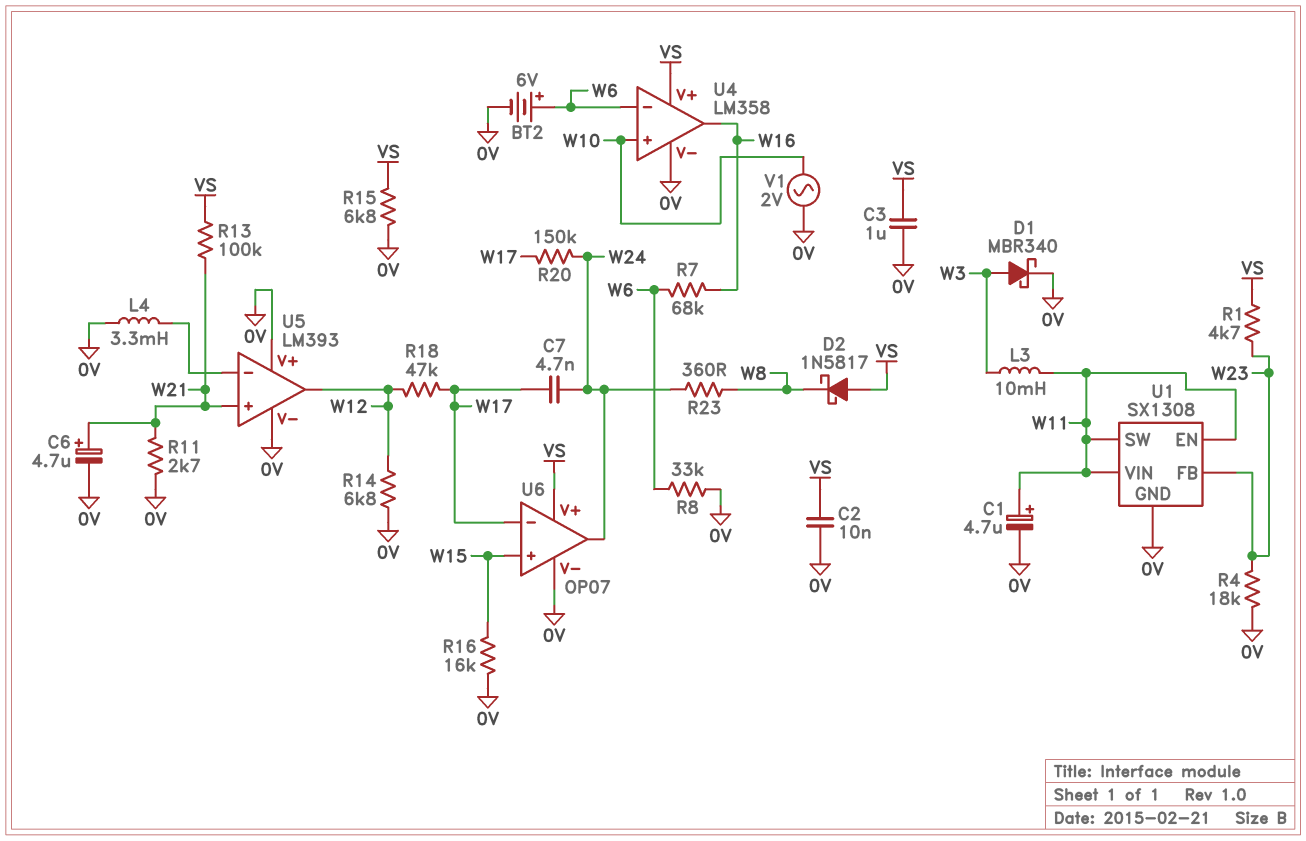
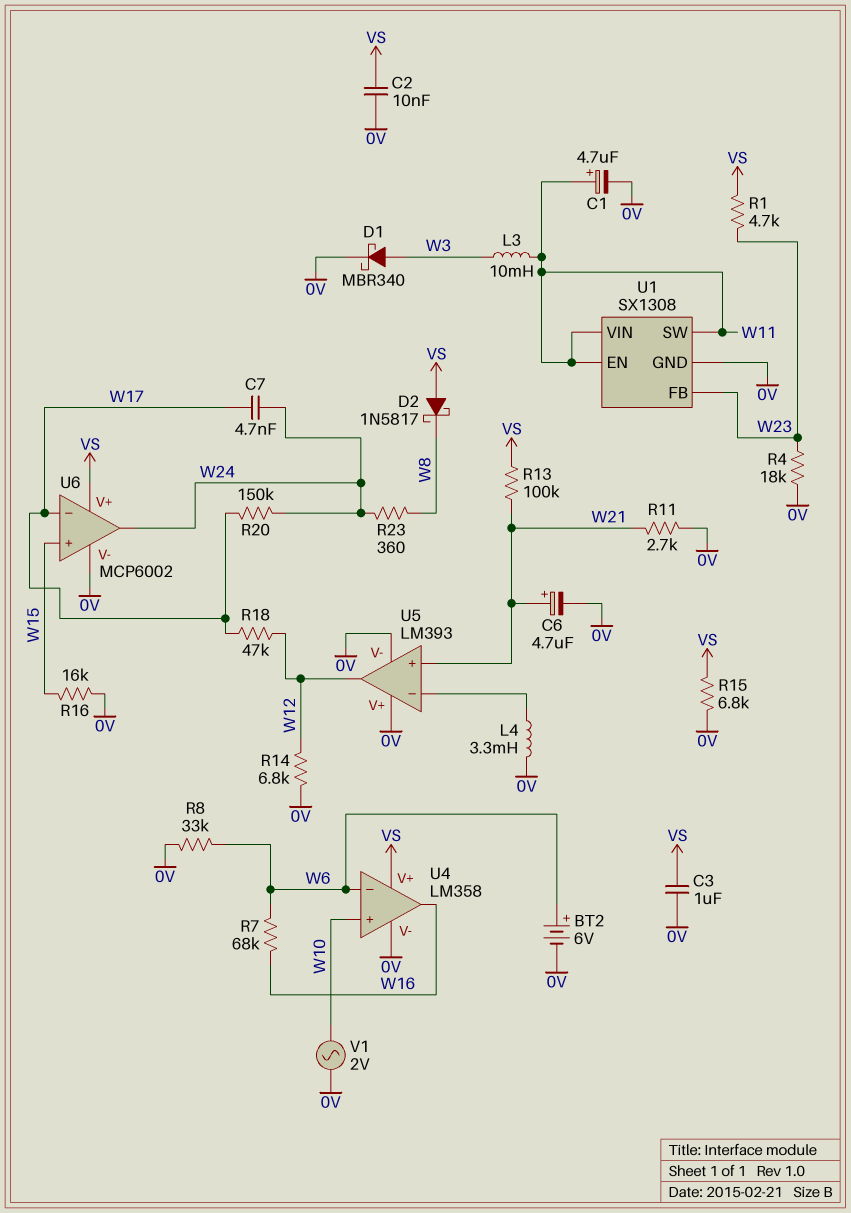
U6: OP07 -> MCP6002

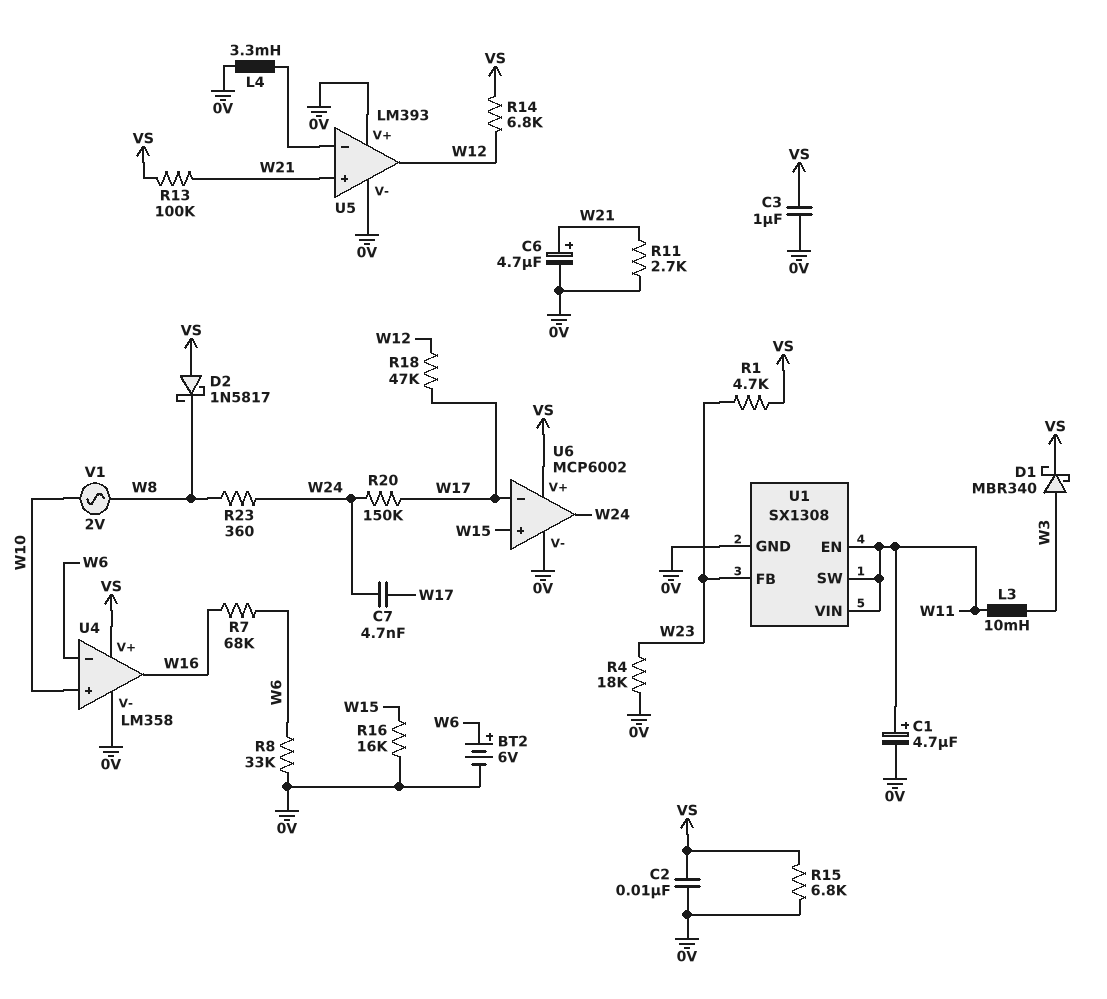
D1: schottky MBR340 (A W3, K 0V) -> schottky MBR340 (A W3, K VS)
R14: 6.8k (0V, W12) -> 6.8k (VS, W12)
V1: AC 2V (0V, W10) -> AC 2V (W8, W10)

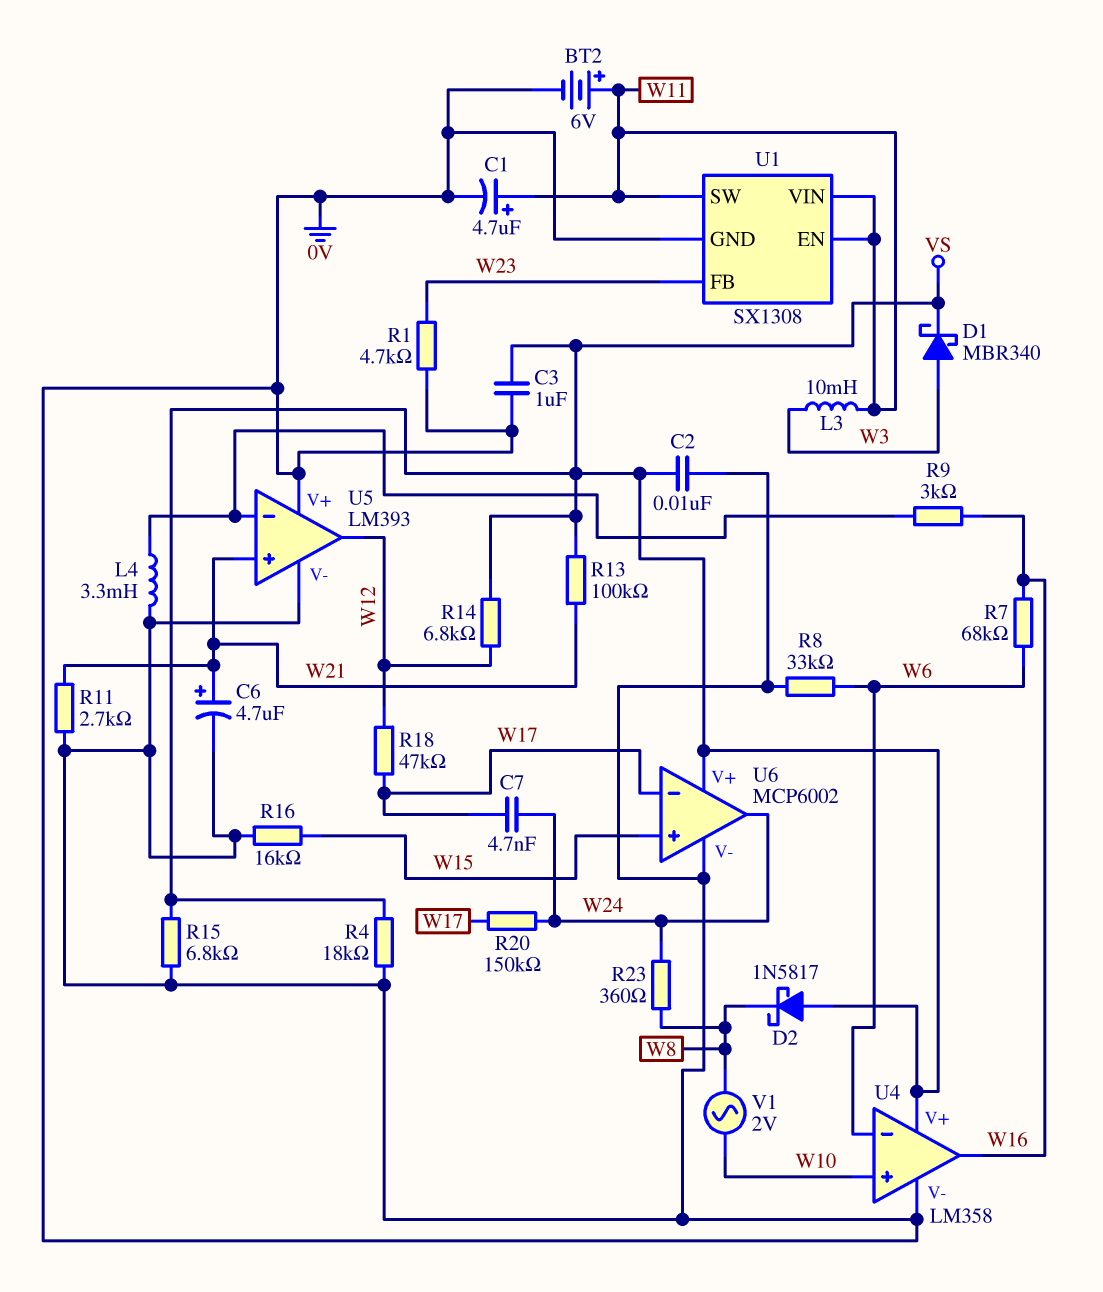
BT2: 6V (plus W6, minus 0V) -> 6V (plus W11, minus 0V)
R1: 4.7k (VS, W23) -> 4.7k (0V, W23)
R4: 18k (0V, W23) -> 18k (0V, VS)
R9: none -> 3k (U5/in-, W16)

